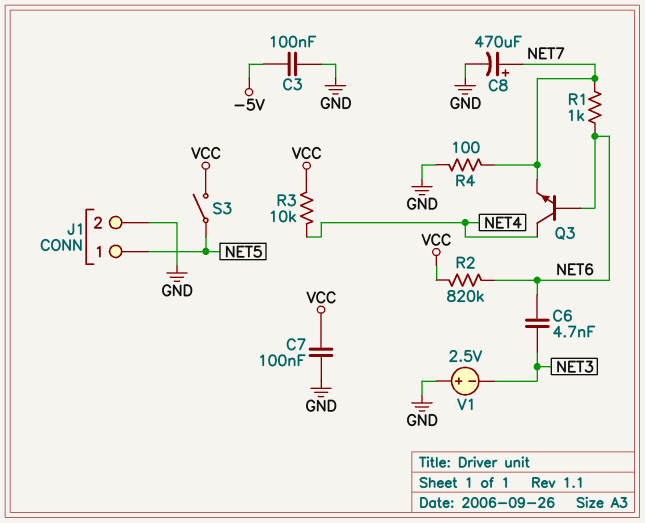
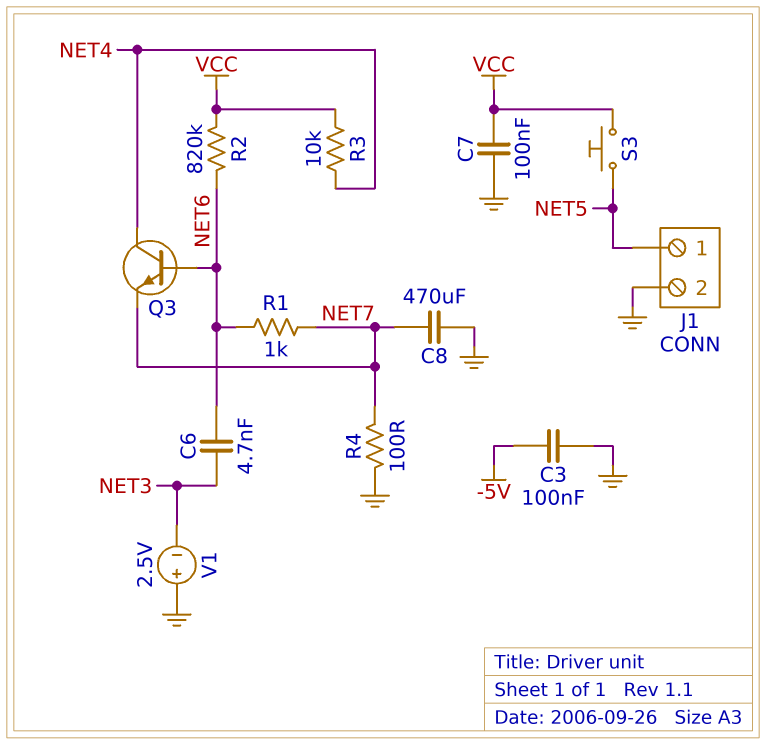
C8: 470uF (plus NET7, minus GND) -> 470uF (GND, NET7)
S3: switch (NET5, VCC) -> button (NET5, VCC)

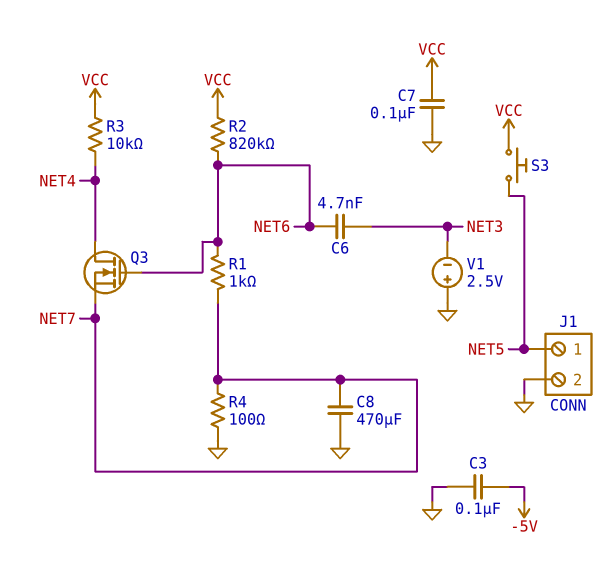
Q3: NPN (B NET6, C NET4, E NET7) -> NMOS (G NET6, D NET4, S NET7)

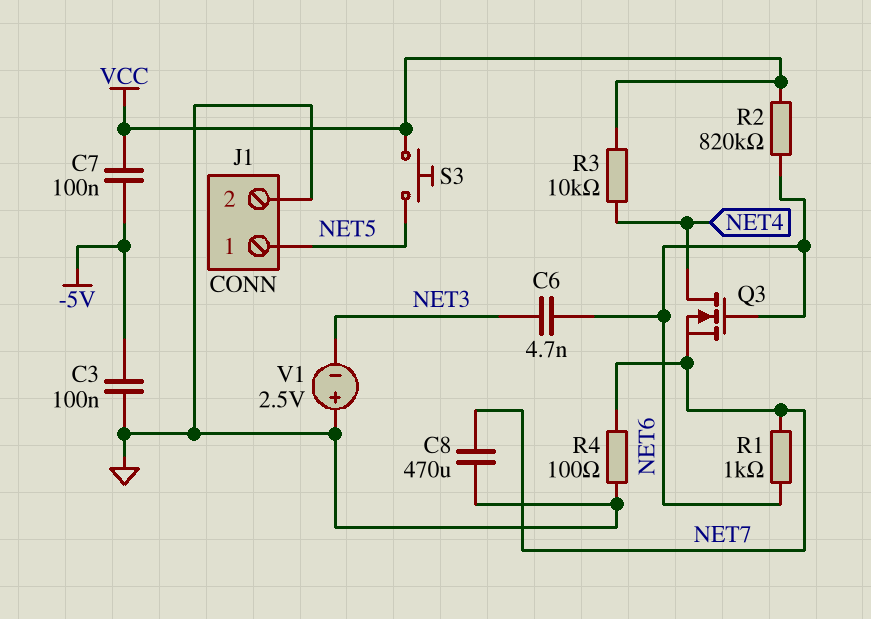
C7: 100nF (GND, VCC) -> 100nF (-5V, VCC)

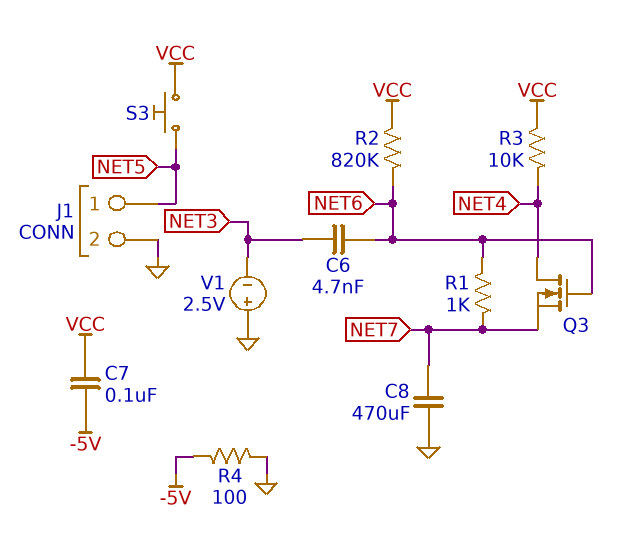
C3: 100nF (-5V, GND) -> none
R4: 100 (GND, NET7) -> 100 (-5V, GND)

